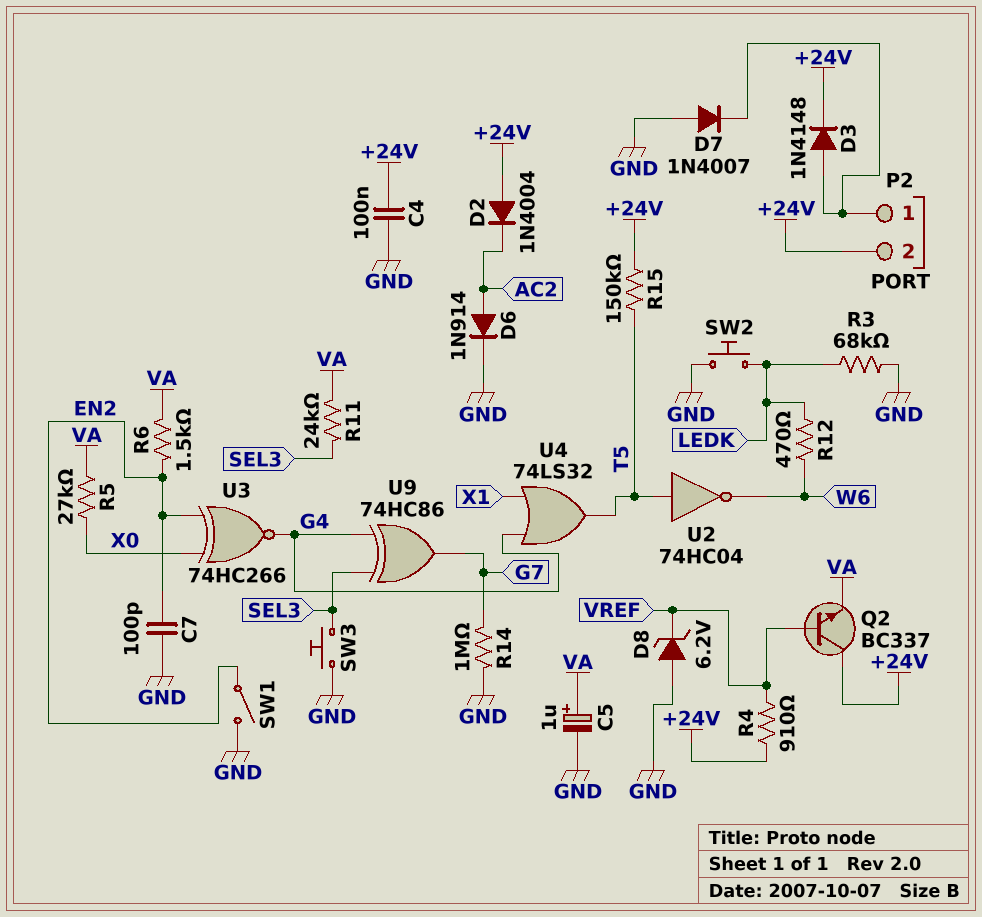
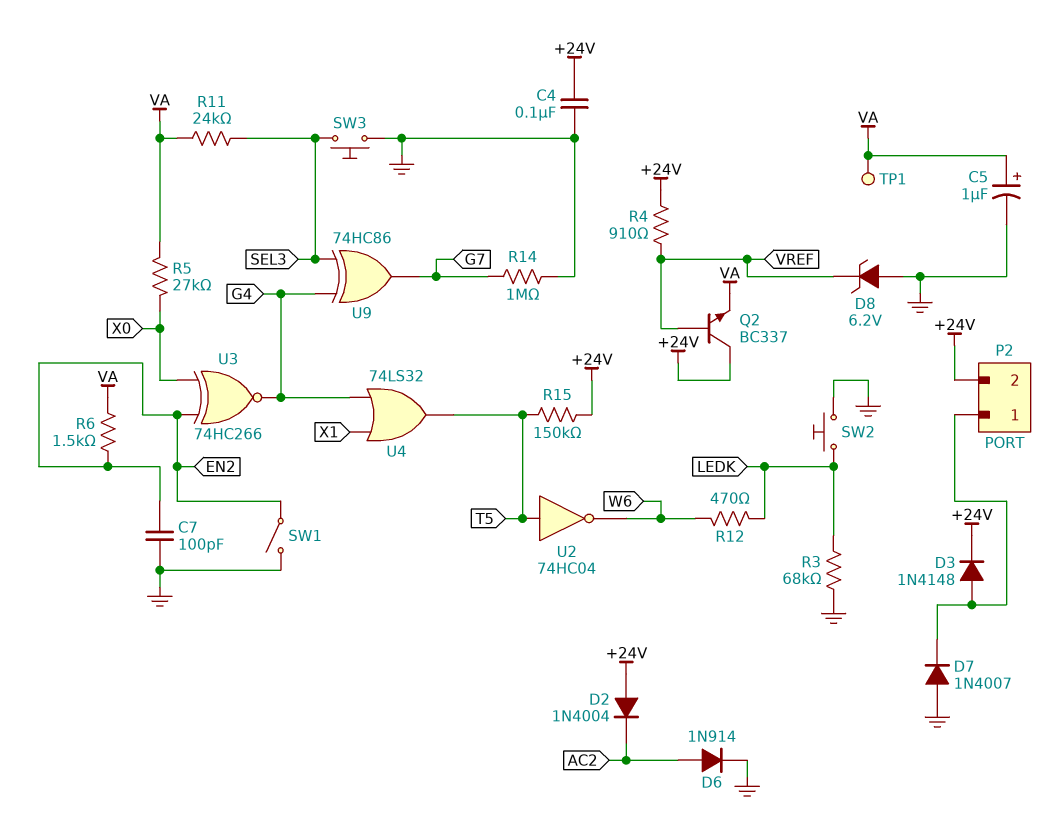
TP1: none -> test point (VA)

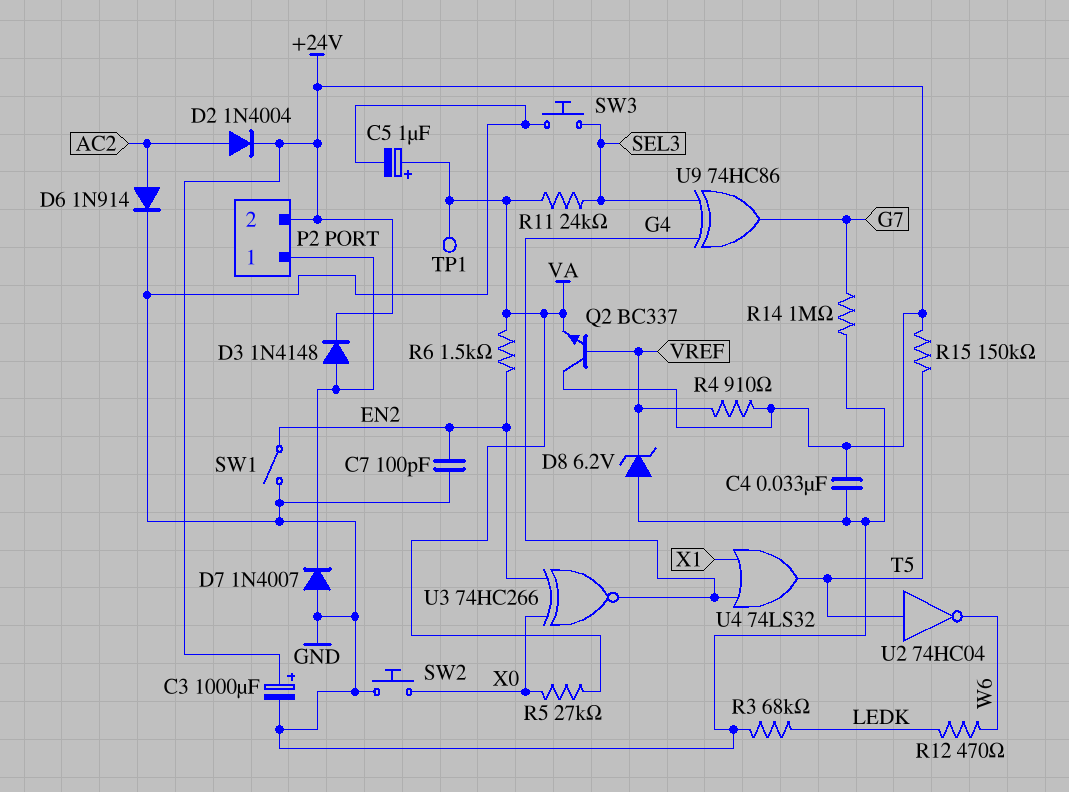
C3: none -> 1000uF (plus +24V, minus GND)
C4: 100nF (+24V, GND) -> 33nF (+24V, GND)
D2: diode 1N4004 (A +24V, K AC2) -> diode 1N4004 (A AC2, K +24V)
SW2: button (GND, LEDK) -> button (GND, X0)

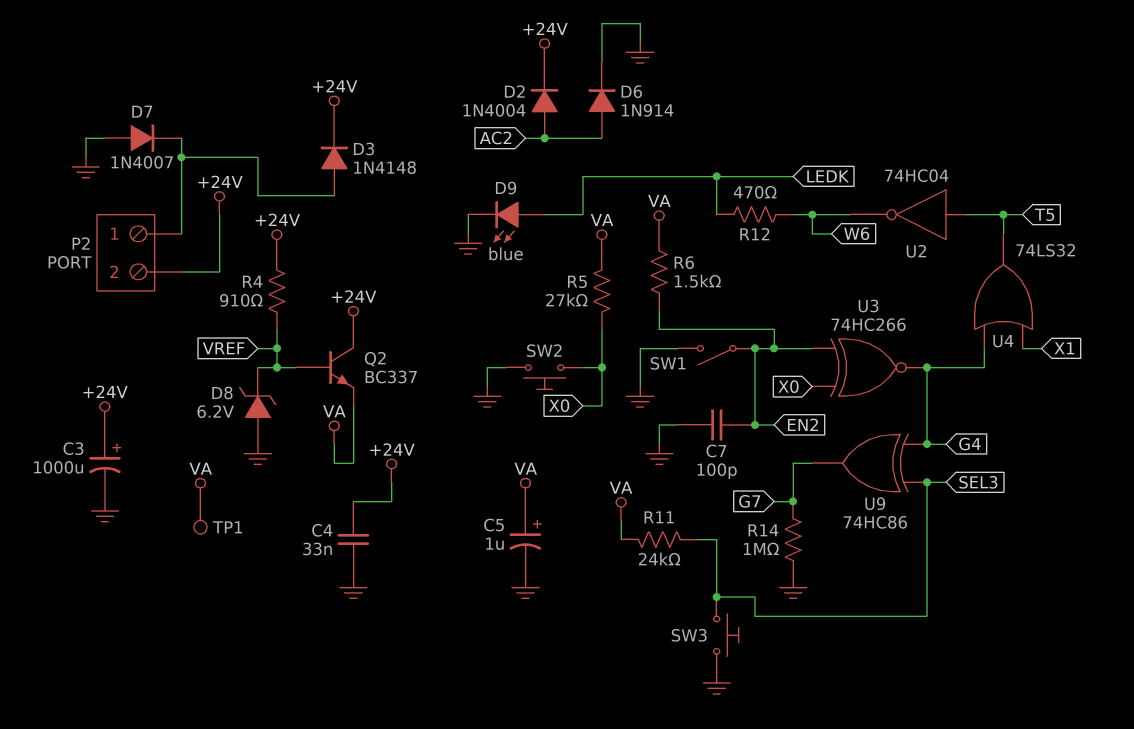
D9: none -> LED blue (A LEDK, K GND)
R3: 68k (GND, LEDK) -> none
R15: 150k (+24V, T5) -> none

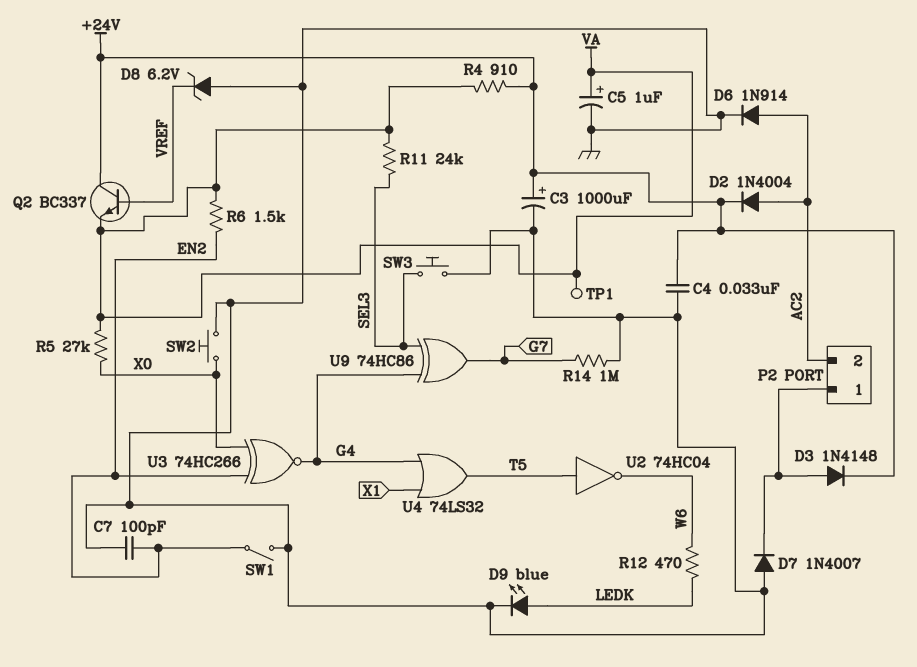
P2 pin 2: +24V -> AC2
R4: 910 (+24V, VREF) -> 910 (+24V, VA)

